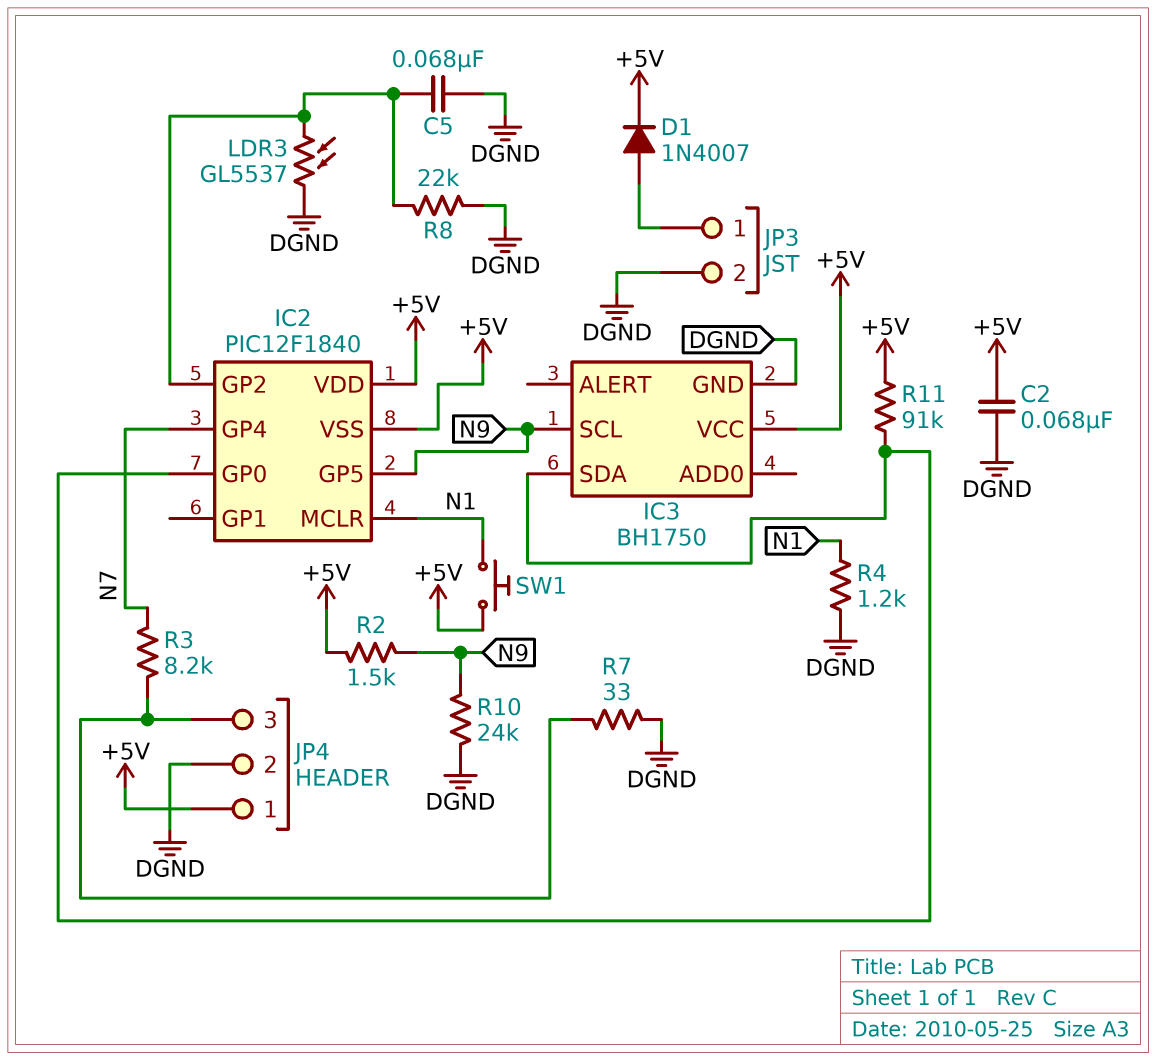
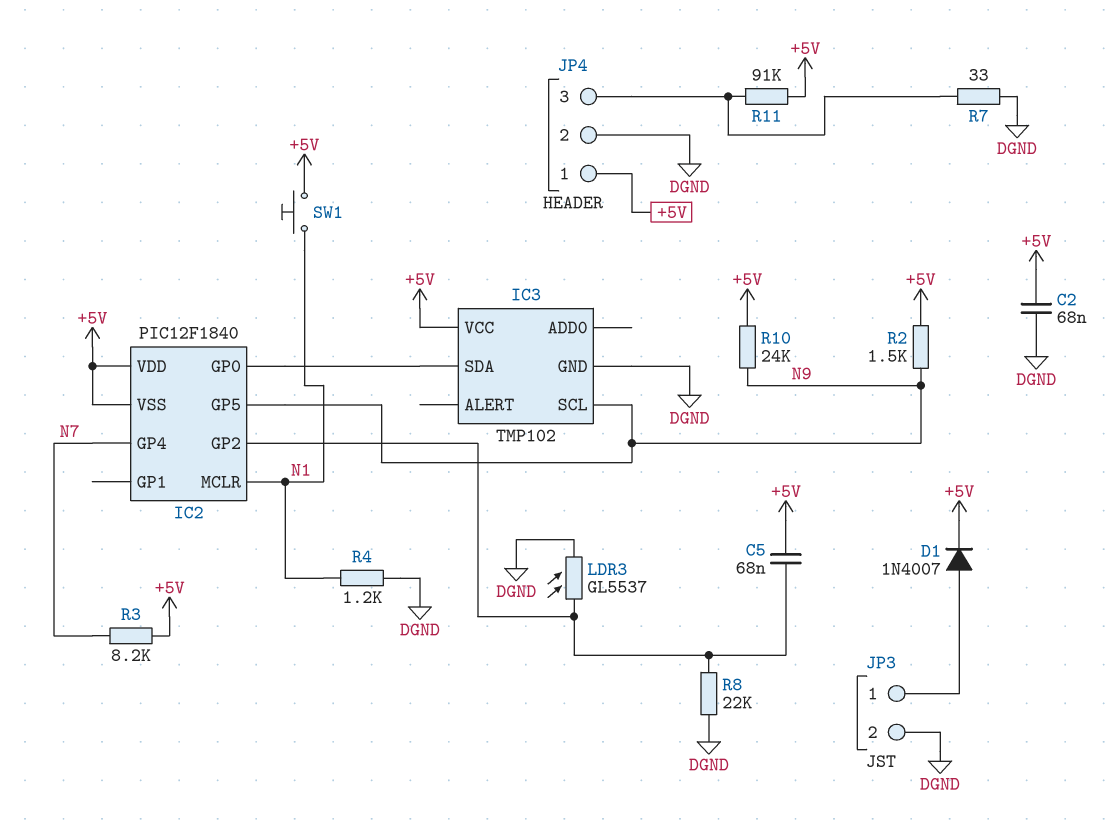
C5: 68nF (DGND, IC2/GP2) -> 68nF (+5V, IC2/GP2)
IC3: BH1750 -> TMP102
R3: 8.2k (JP4/3, N7) -> 8.2k (+5V, N7)
R10: 24k (DGND, N9) -> 24k (+5V, N9)
R11: 91k (+5V, IC2/GP0) -> 91k (+5V, JP4/3)

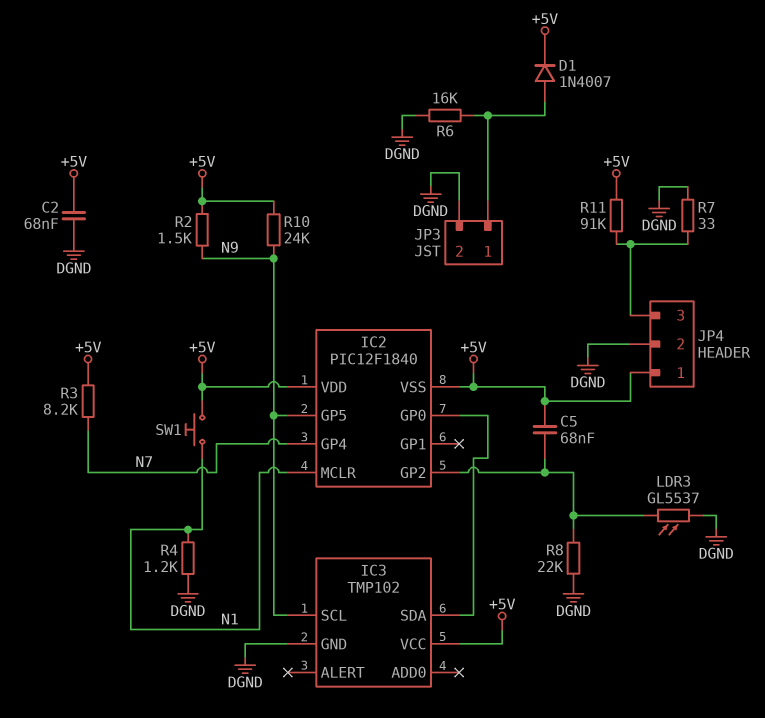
R6: none -> 16k (DGND, JP3/1)

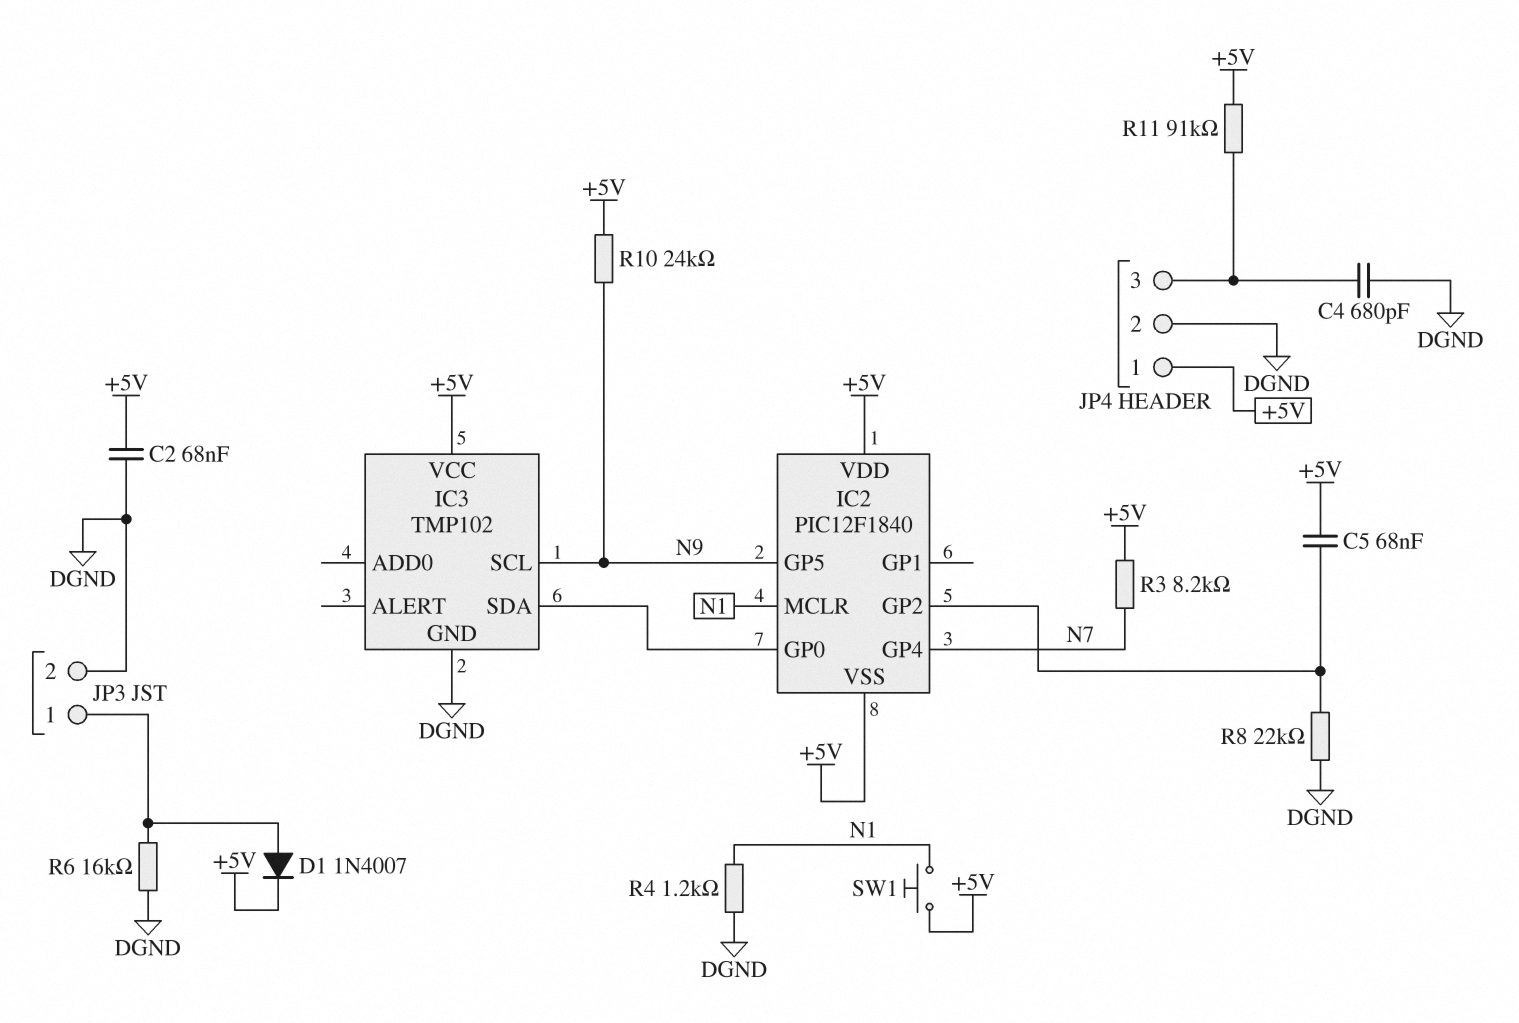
C4: none -> 680pF (DGND, JP4/3)
LDR3: GL5537 (DGND, IC2/GP2) -> none
R2: 1.5k (+5V, N9) -> none
R7: 33 (DGND, JP4/3) -> none

